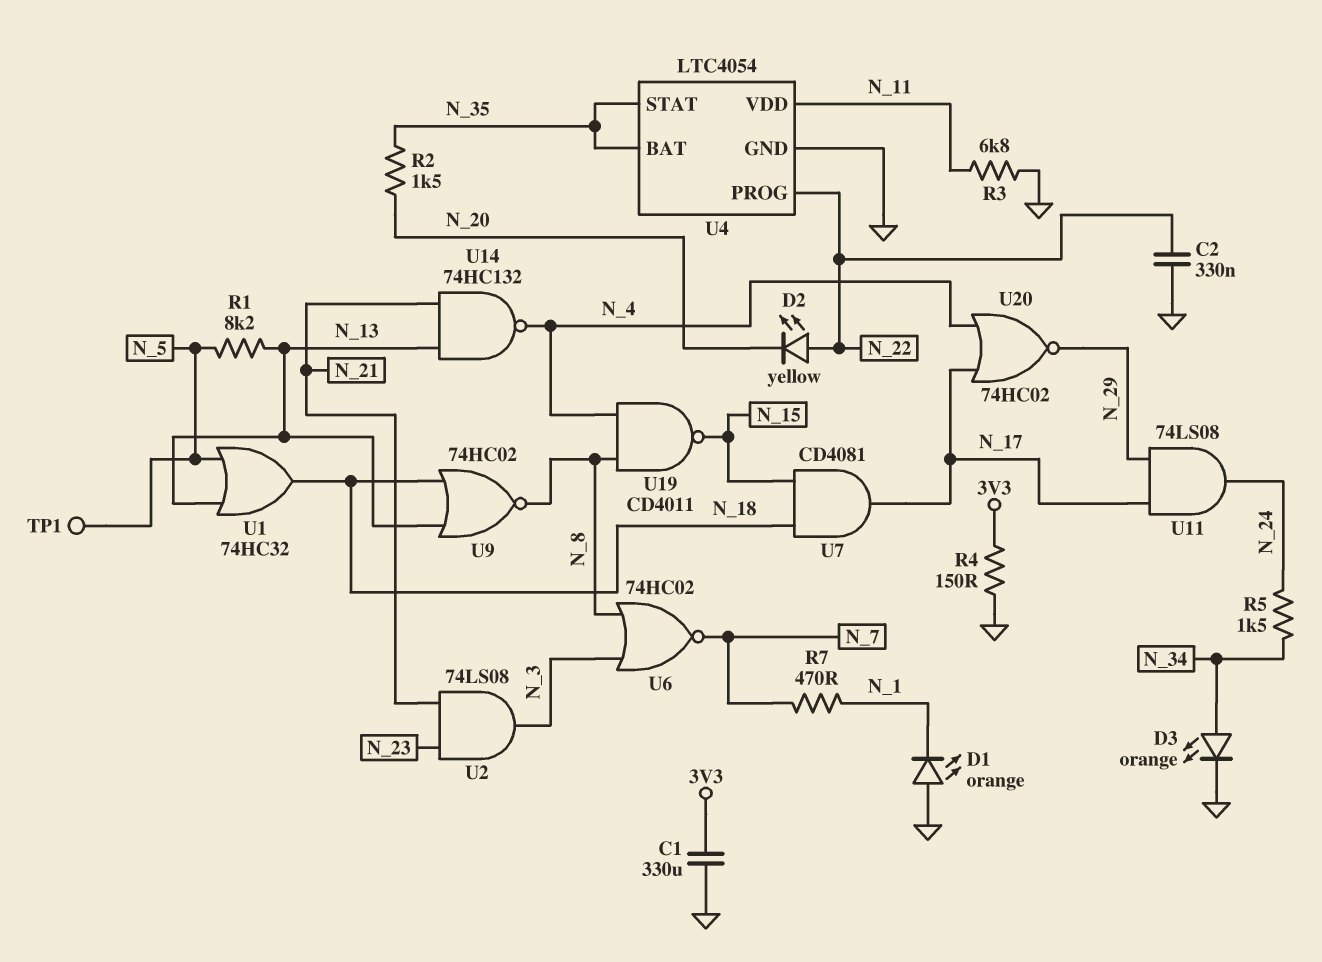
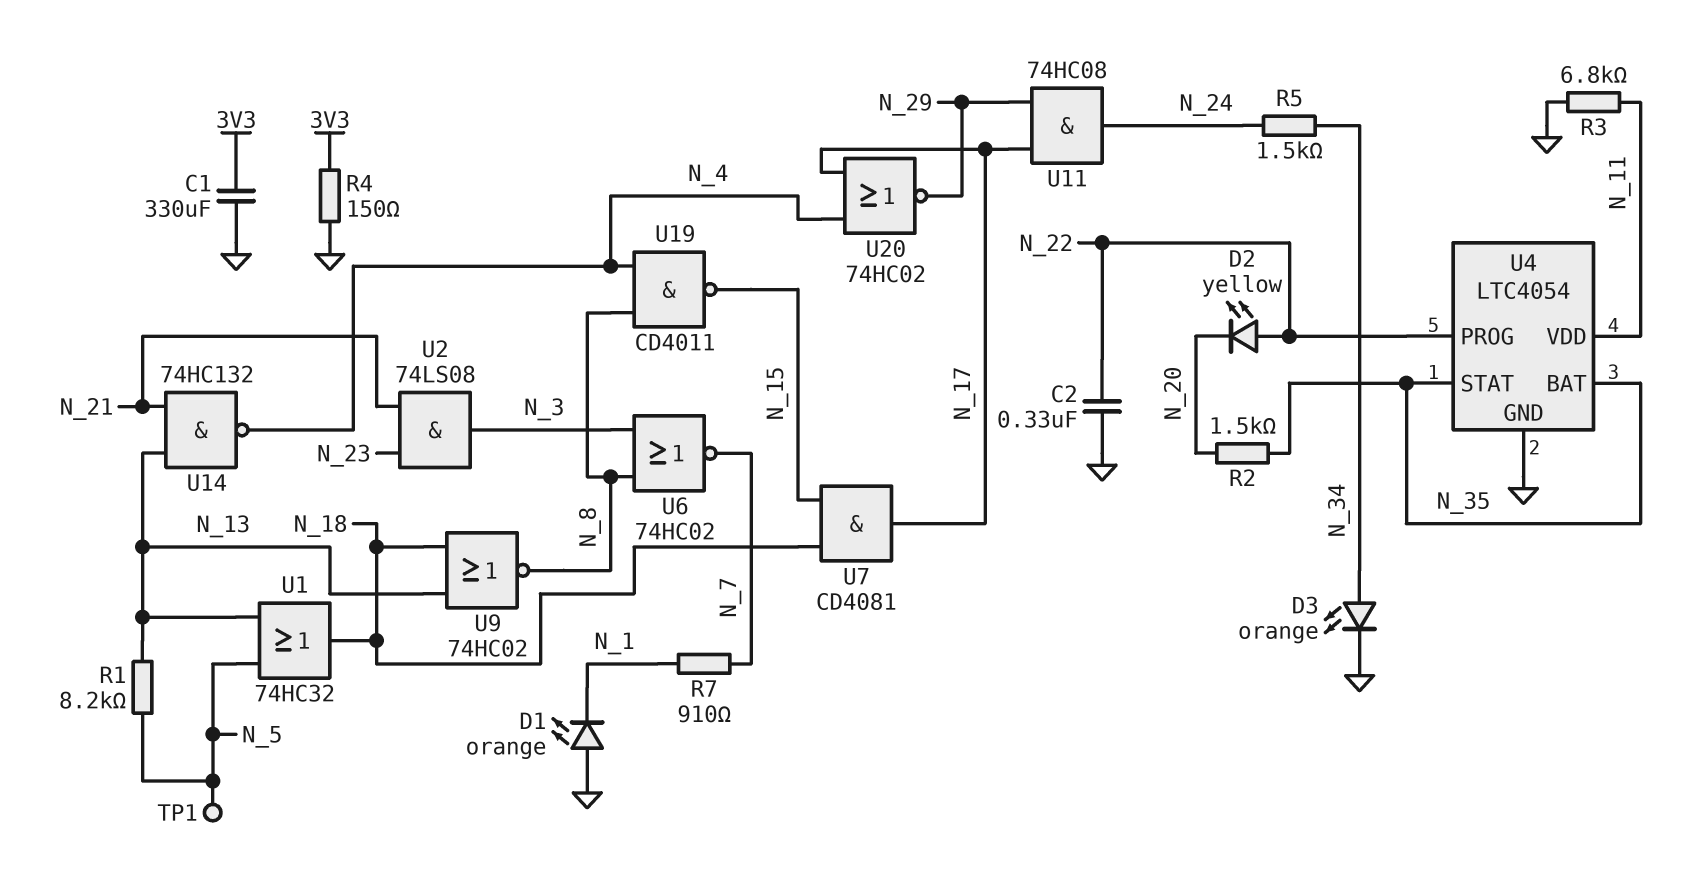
R7: 470 (N_1, N_7) -> 910 (N_1, N_7)
U11: AND 74LS08 (in N_17, in N_29, out N_24) -> AND 74HC08 (in N_17, in N_29, out N_24)

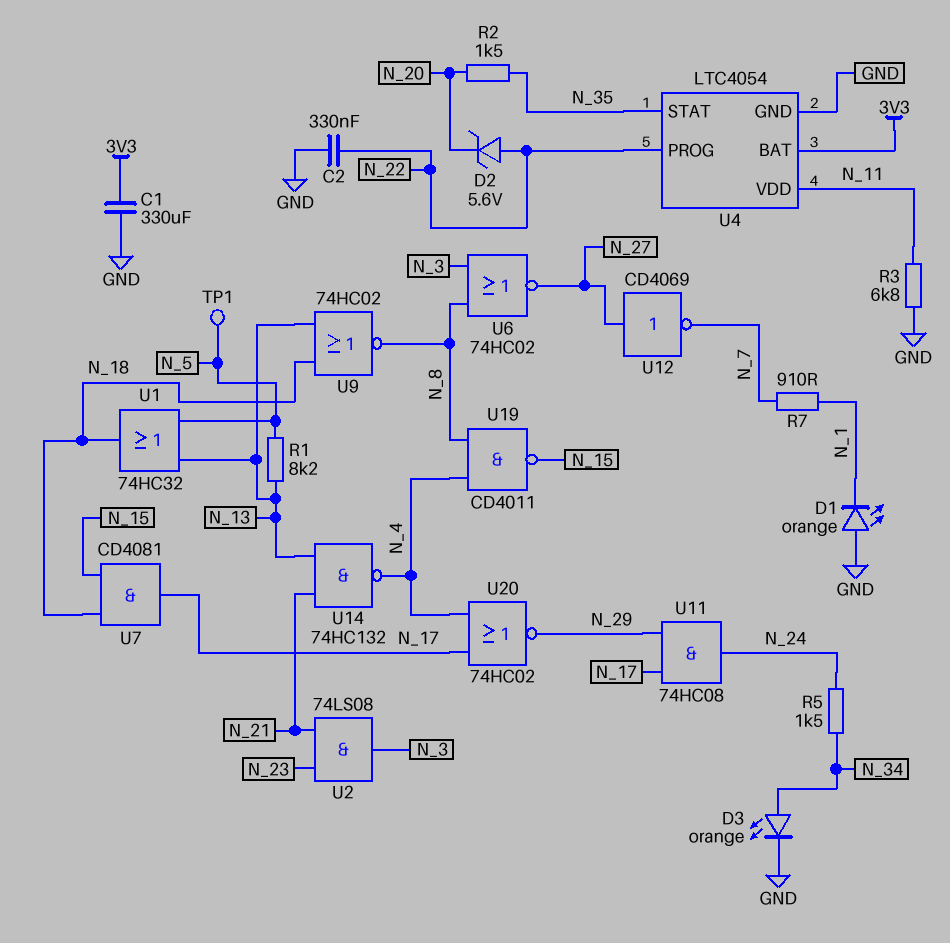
D2: LED yellow (A N_22, K N_20) -> zener 5.6V (A N_22, K N_20)
R4: 150 (3V3, GND) -> none
U4 pin BAT: N_35 -> 3V3
U6: NOR 74HC02 (in N_3, in N_8, out N_7) -> NOR 74HC02 (in N_3, in N_8, out N_27)
U12: none -> NOT CD4069 (in N_27, out N_7)

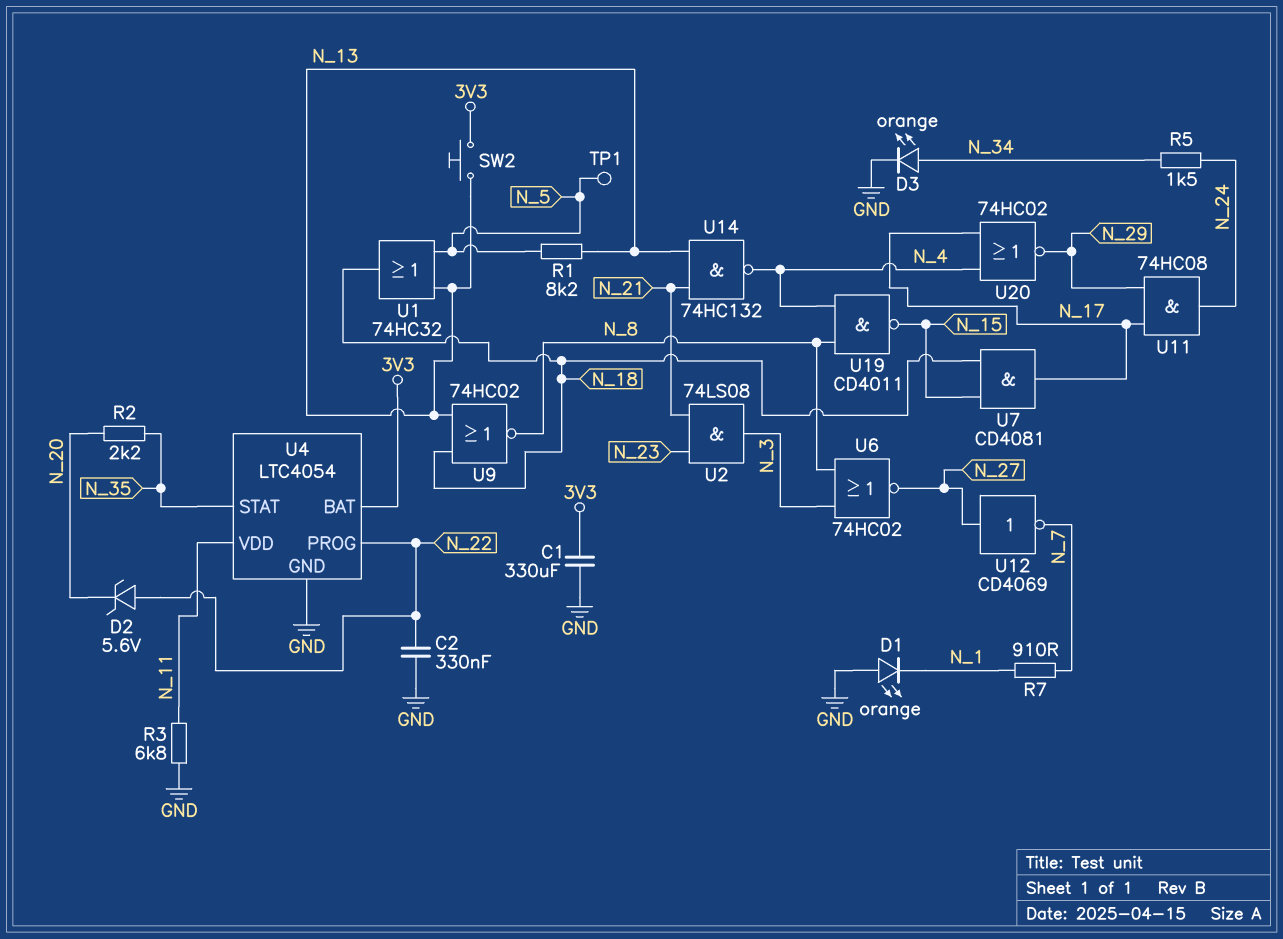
R2: 1.5k (N_20, N_35) -> 2.2k (N_20, N_35)
SW2: none -> button (3V3, N_13)

